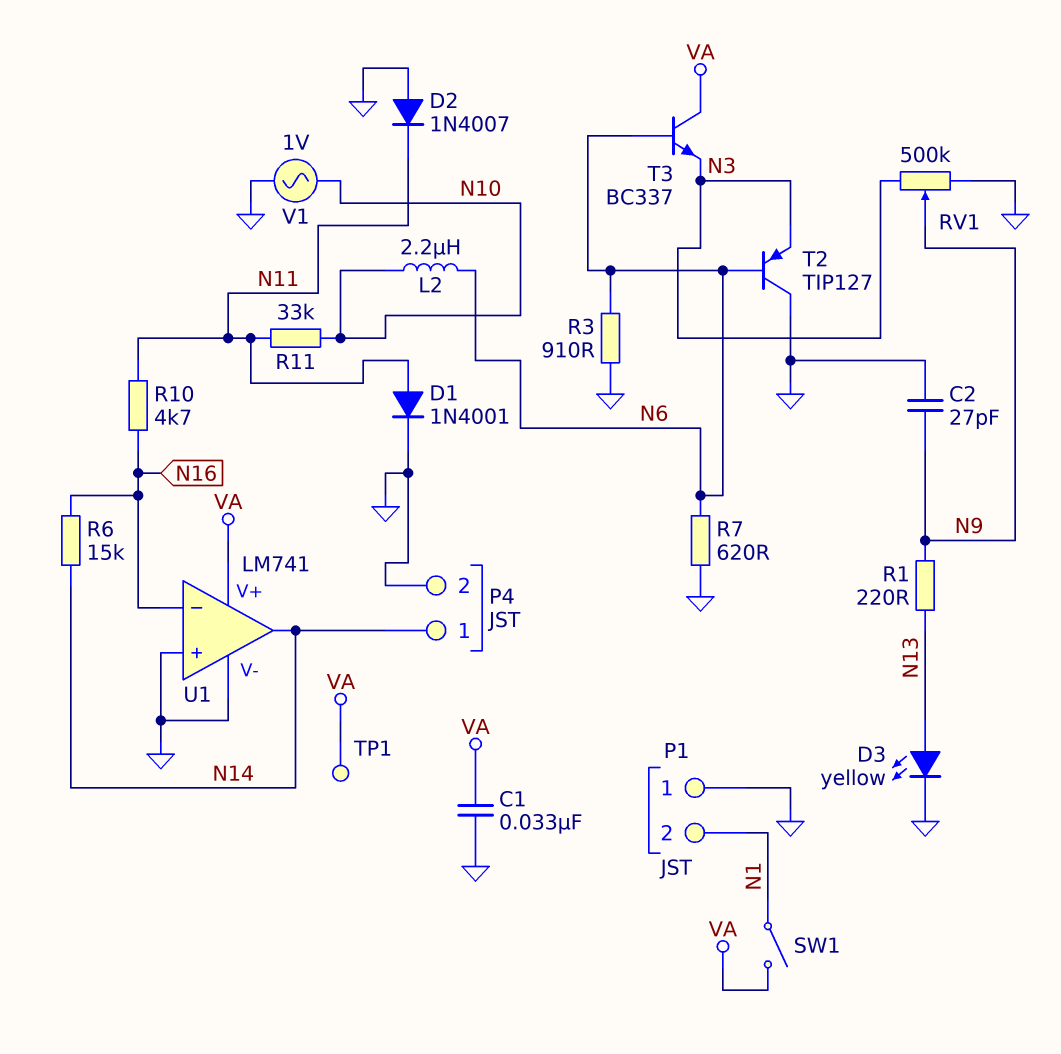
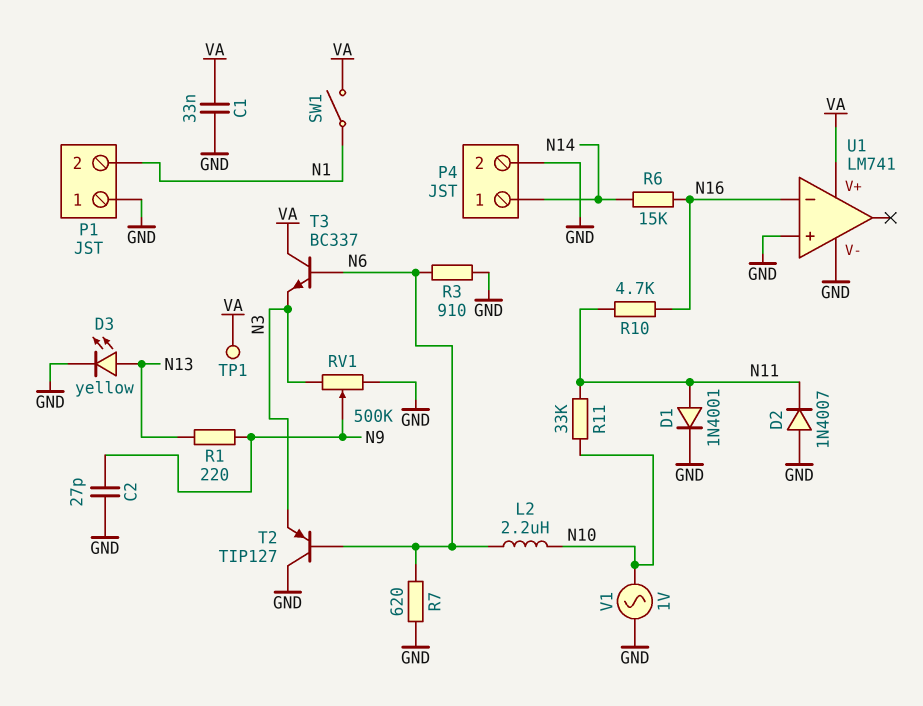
U1 pin out: N14 -> none

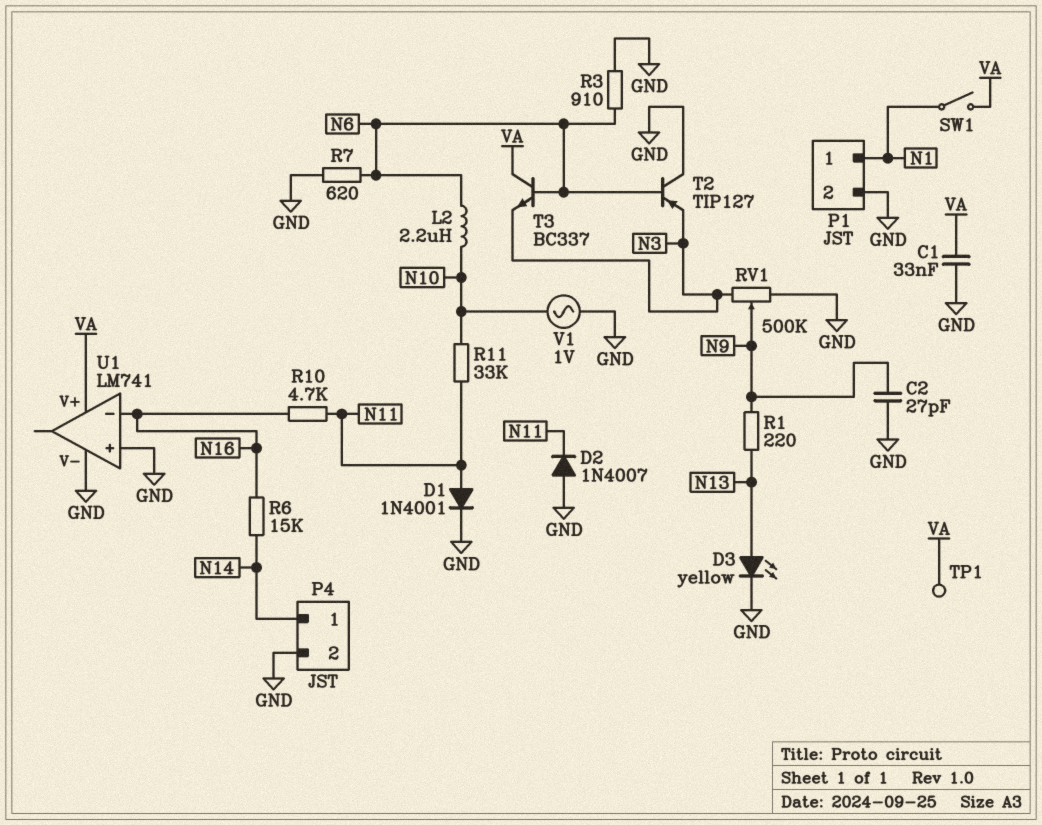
P1 pin 1: GND -> N1
P1 pin 2: N1 -> GND

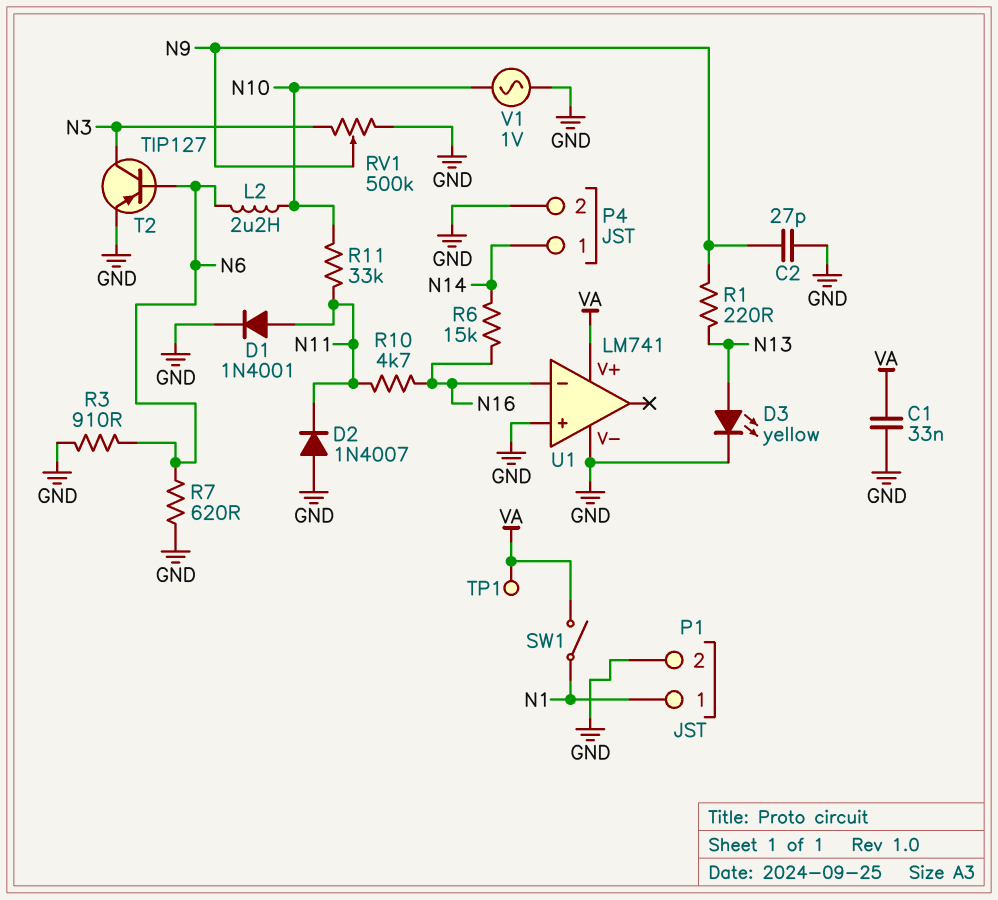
T2: PNP TIP127 (B N6, C GND, E N3) -> PNP TIP127 (B N6, C N3, E GND)
T3: NPN BC337 (B N6, C VA, E N3) -> none

